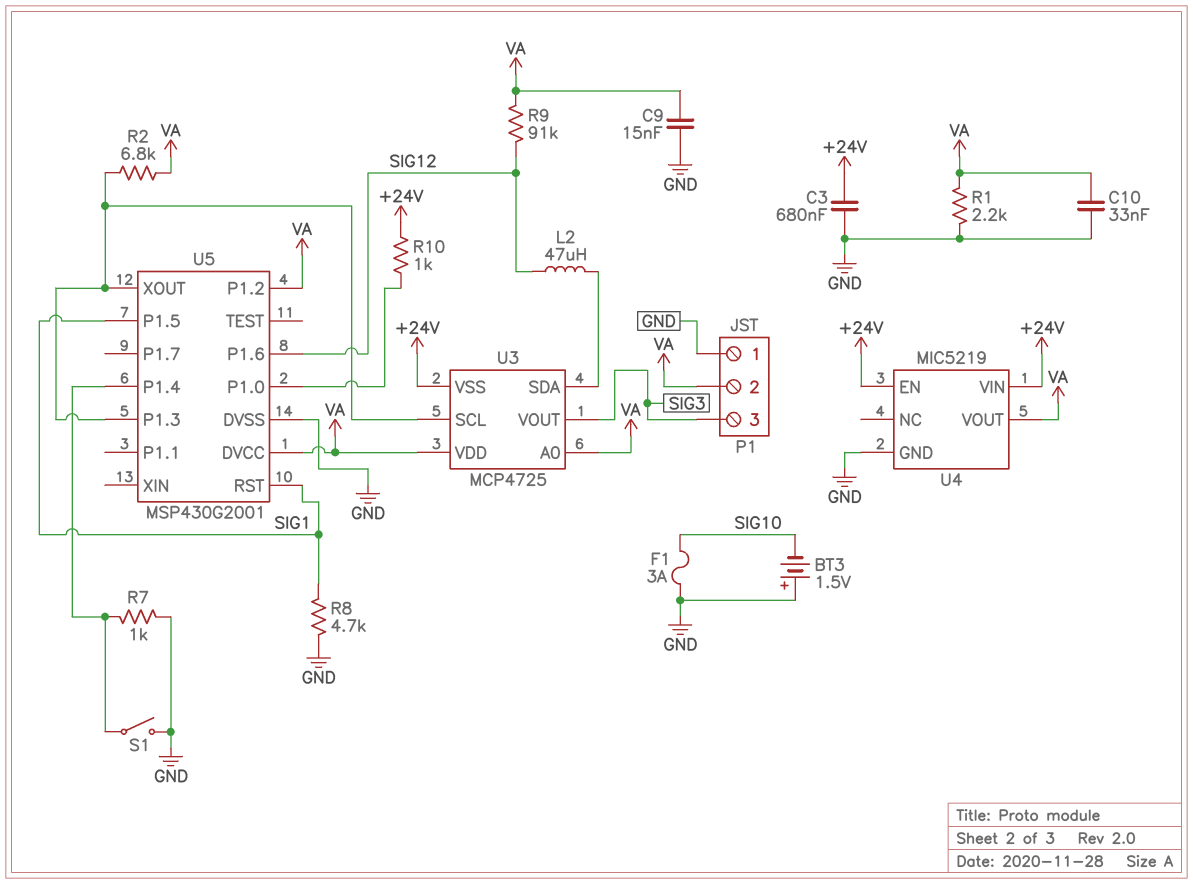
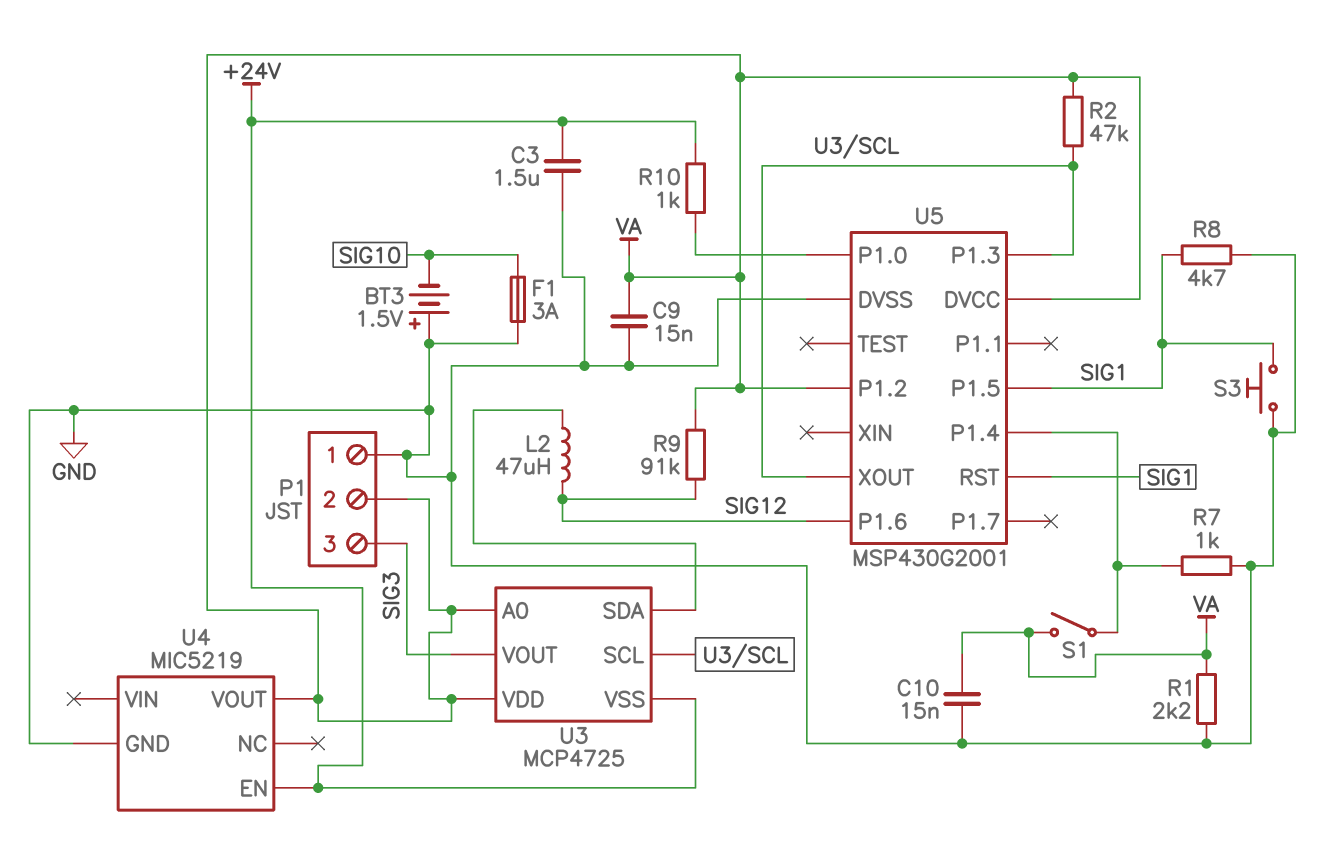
C3: 680nF (+24V, GND) -> 1.5uF (+24V, GND)
C10: 33nF (GND, VA) -> 15nF (GND, VA)
R2: 6.8k (U3/SCL, VA) -> 47k (U3/SCL, VA)
S1: switch (GND, U5/P1.4) -> switch (U5/P1.4, VA)
S3: none -> button (GND, SIG1)
U4 pin VIN: +24V -> none

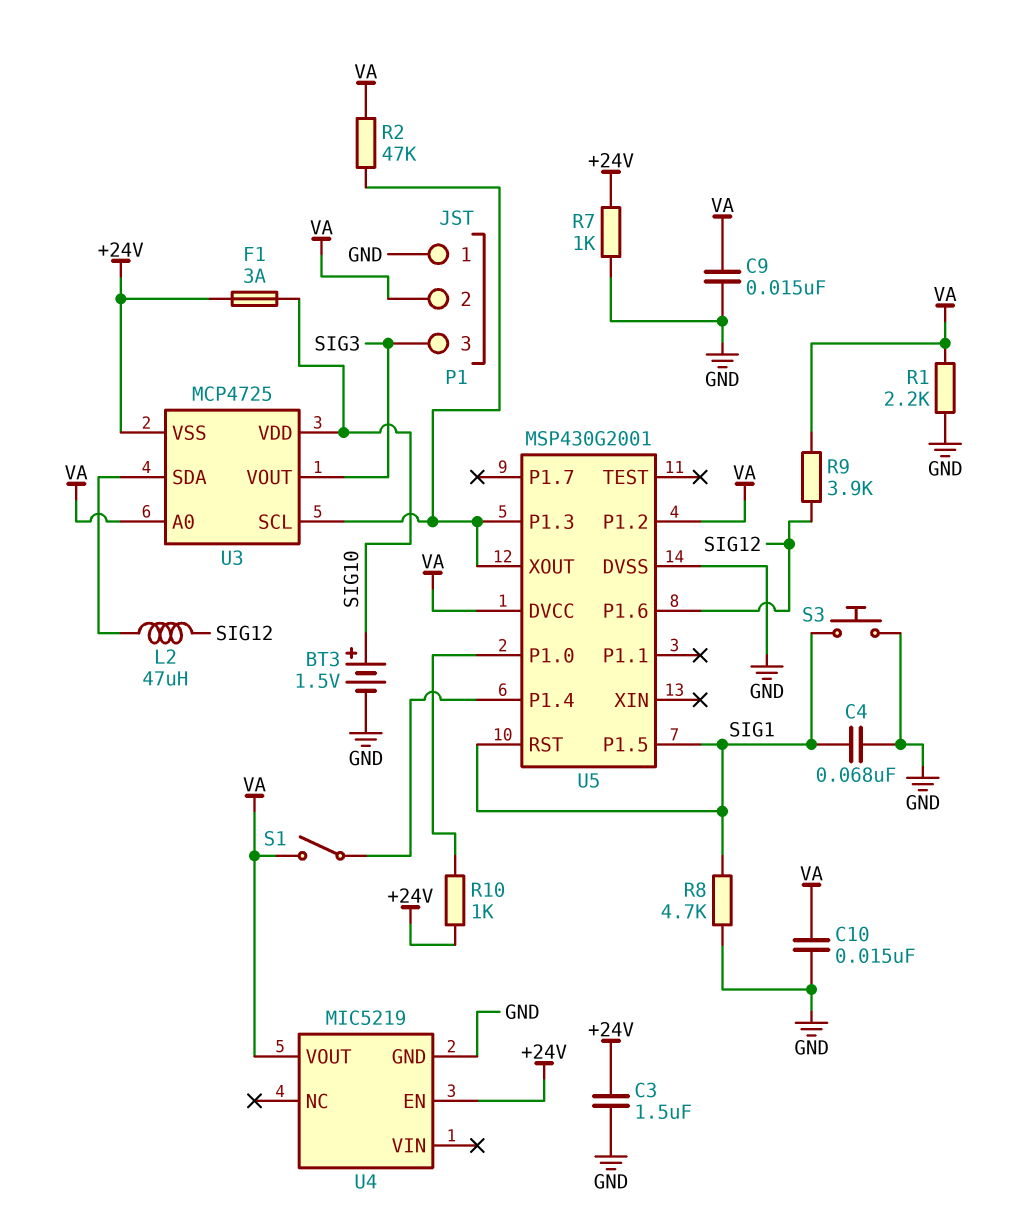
BT3: 1.5V (plus GND, minus SIG10) -> 1.5V (plus SIG10, minus GND)
C4: none -> 68nF (GND, SIG1)
F1: 3A (GND, SIG10) -> 3A (+24V, SIG10)
R7: 1k (GND, U5/P1.4) -> 1k (+24V, GND)
R9: 91k (SIG12, VA) -> 3.9k (SIG12, VA)
U3 pin VDD: VA -> SIG10

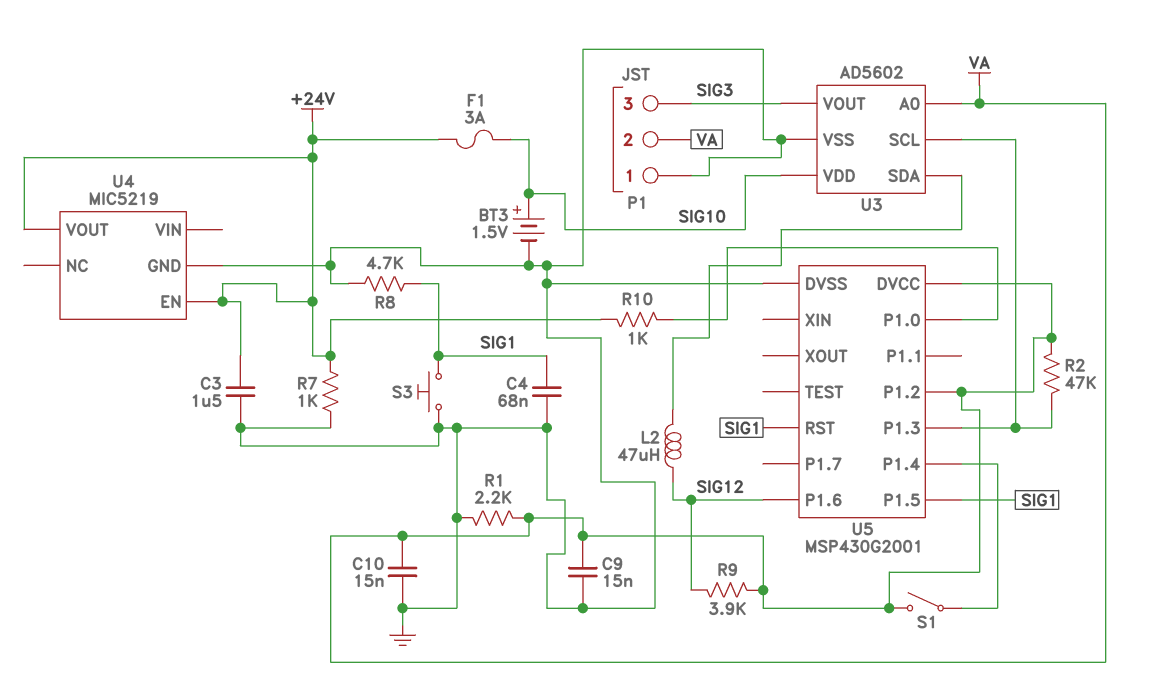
U3: MCP4725 -> AD5602
U3 pin VSS: +24V -> GND
U4 pin VOUT: VA -> +24V
U5 pin XOUT: U3/SCL -> none

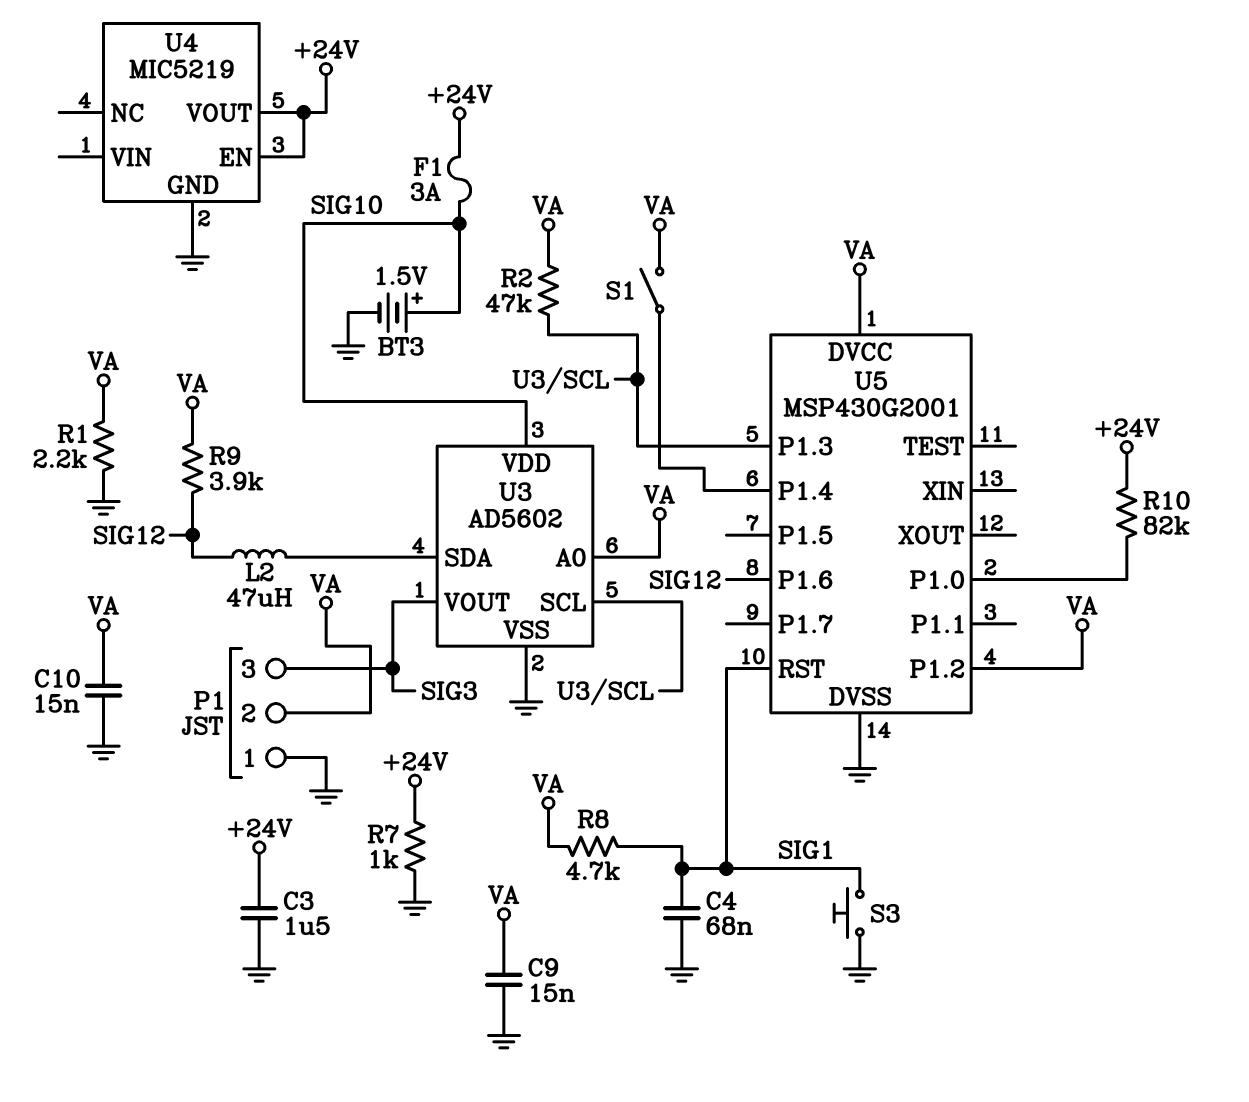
R8: 4.7k (GND, SIG1) -> 4.7k (SIG1, VA)
R10: 1k (+24V, U5/P1.0) -> 82k (+24V, U5/P1.0)
U5 pin P1.5: SIG1 -> none

